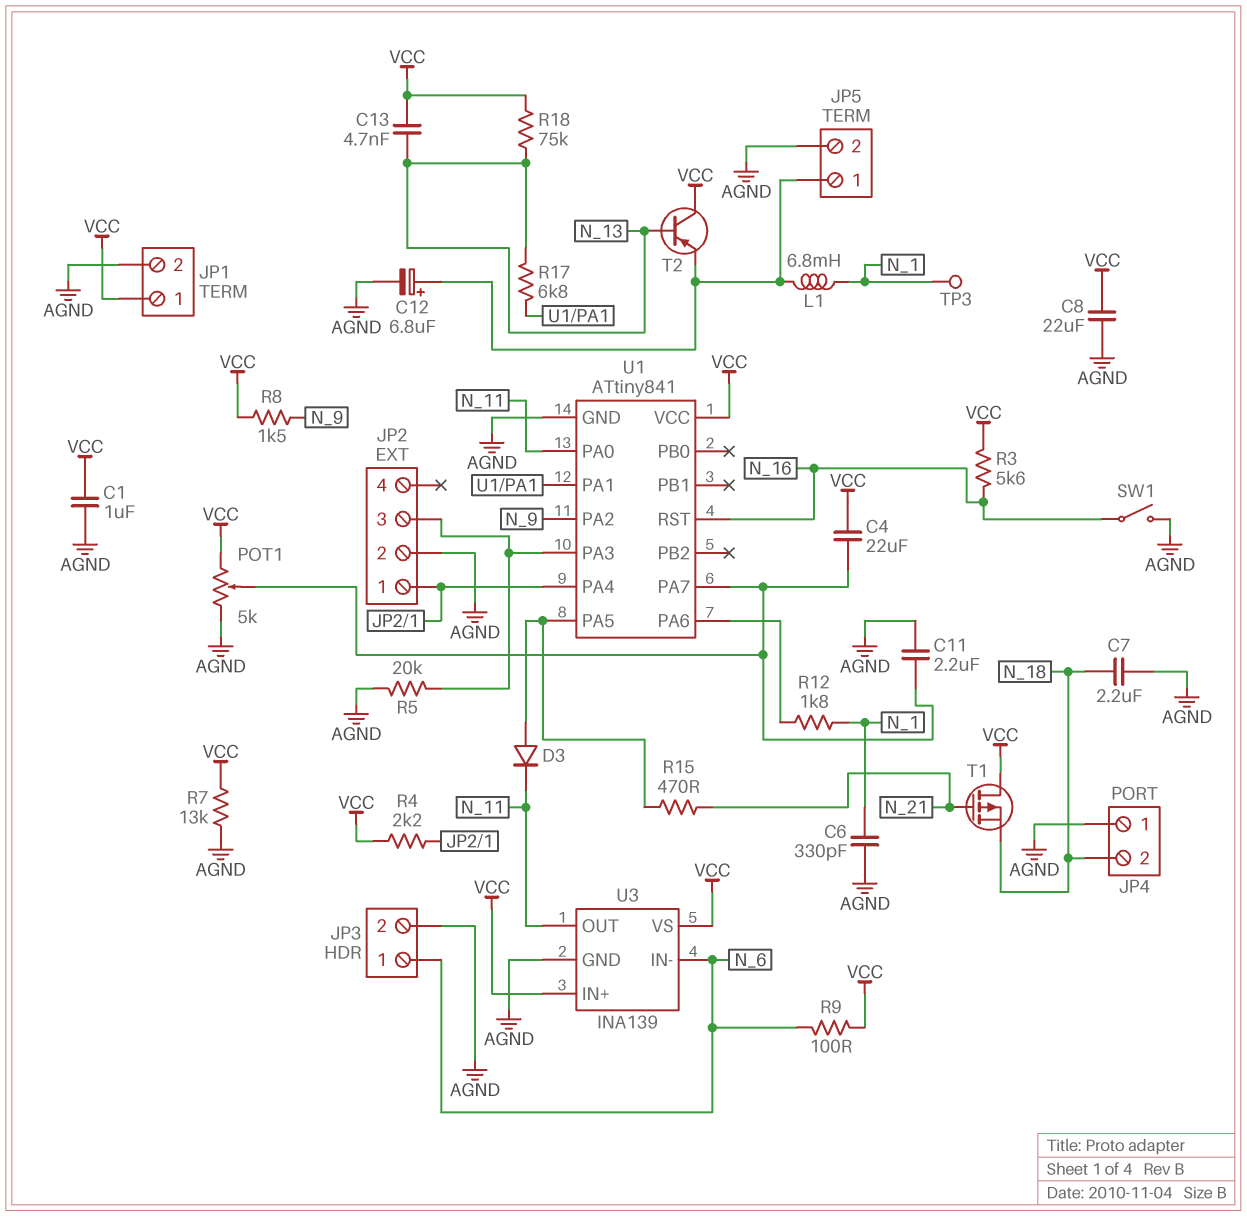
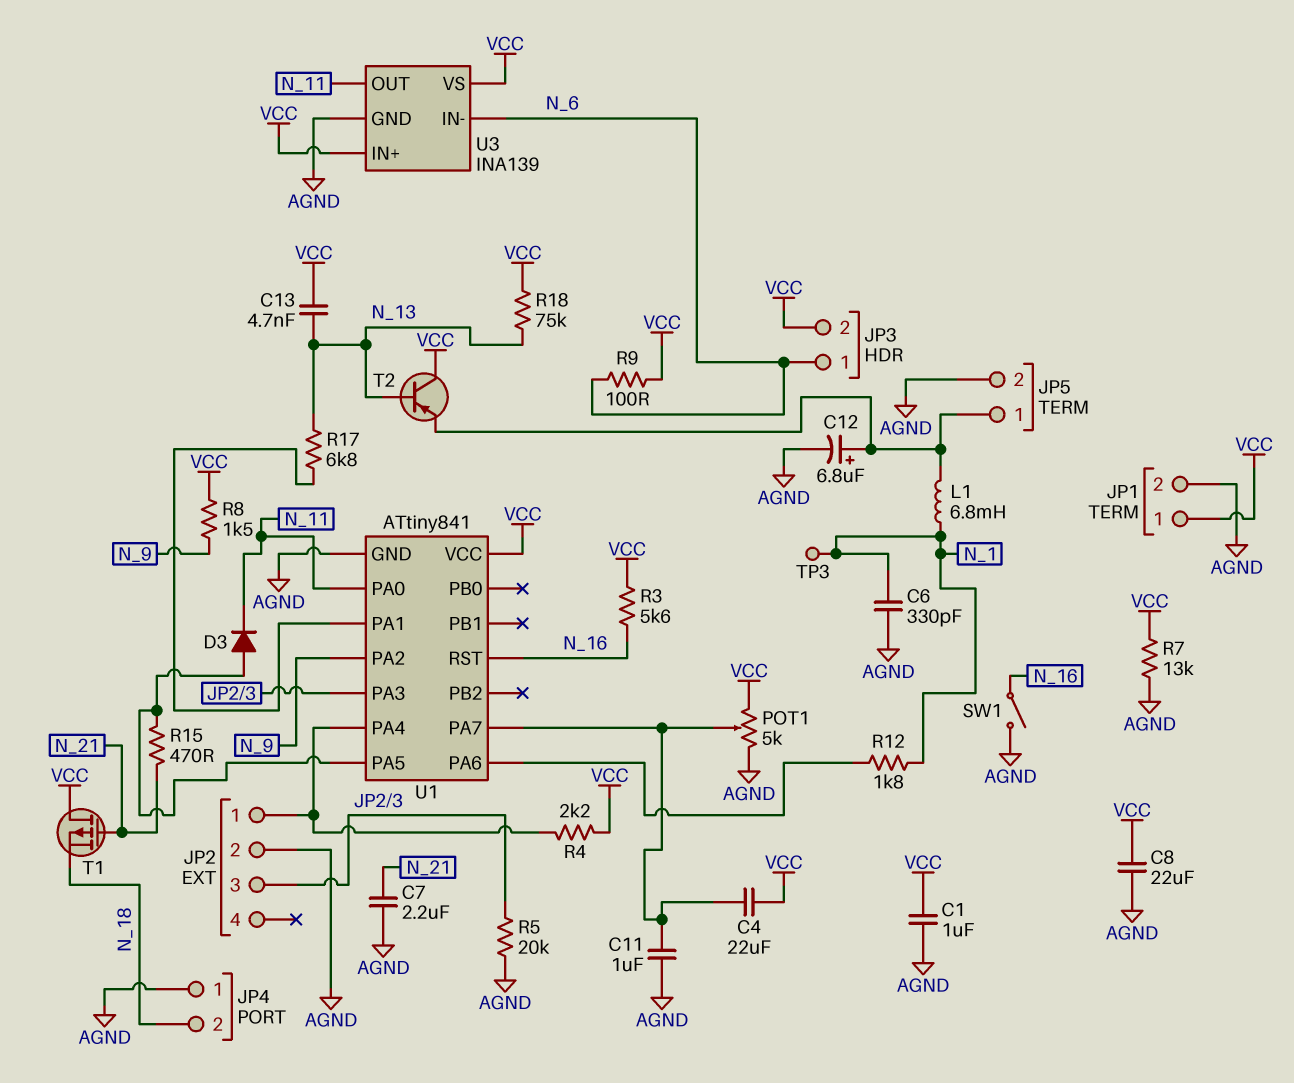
C7: 2.2uF (AGND, N_18) -> 2.2uF (AGND, N_21)
C11: 2.2uF (AGND, U1/PA7) -> 1uF (AGND, U1/PA7)
JP3 pin 2: AGND -> VCC

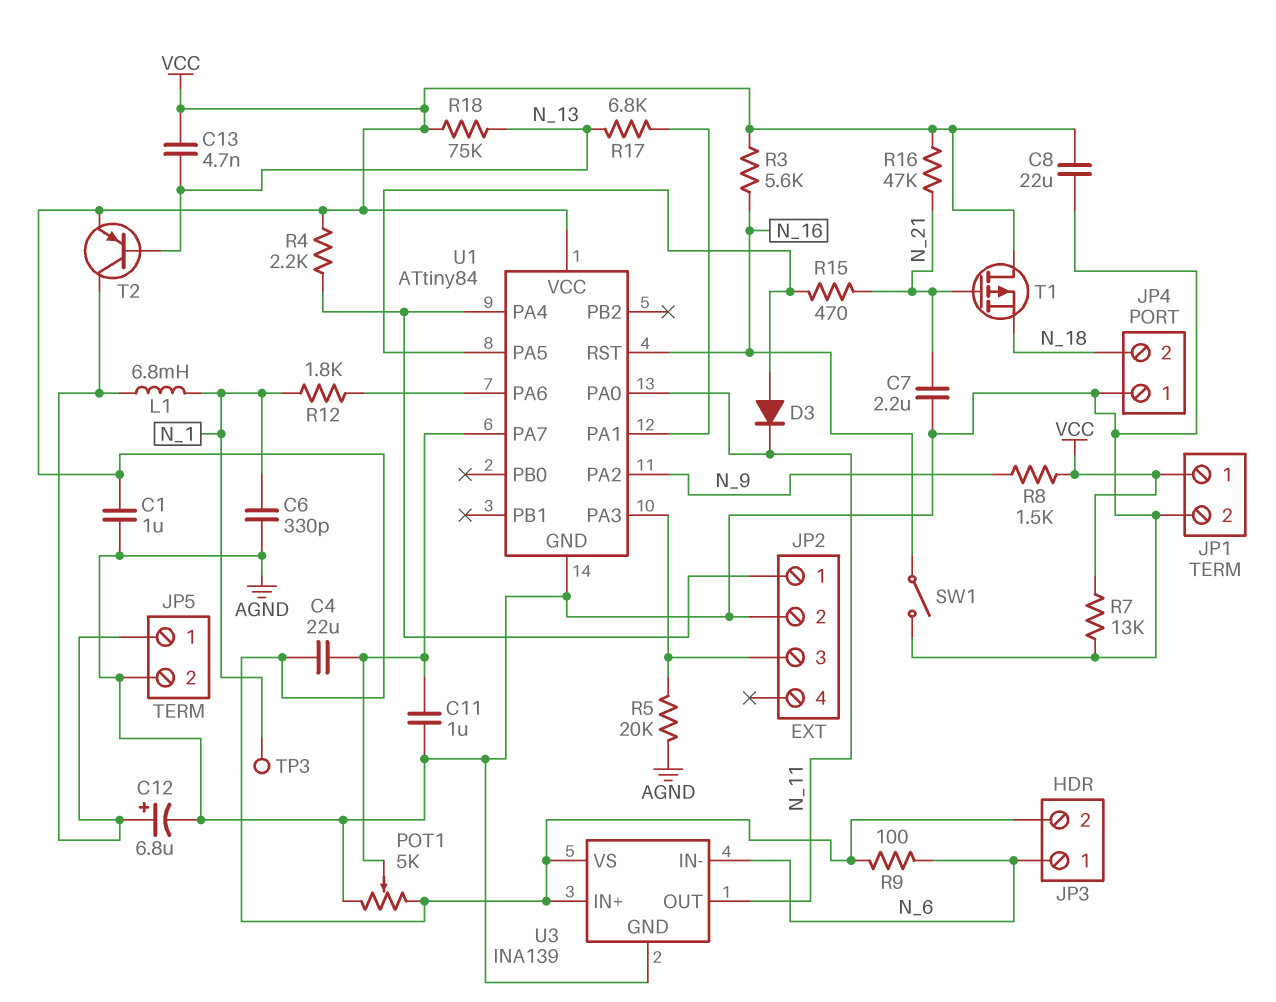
R16: none -> 47k (N_21, VCC)
T2: PNP (B N_13, C VCC, E JP5/1) -> PNP (B N_13, C JP5/1, E VCC)
U1: ATtiny841 -> ATtiny84

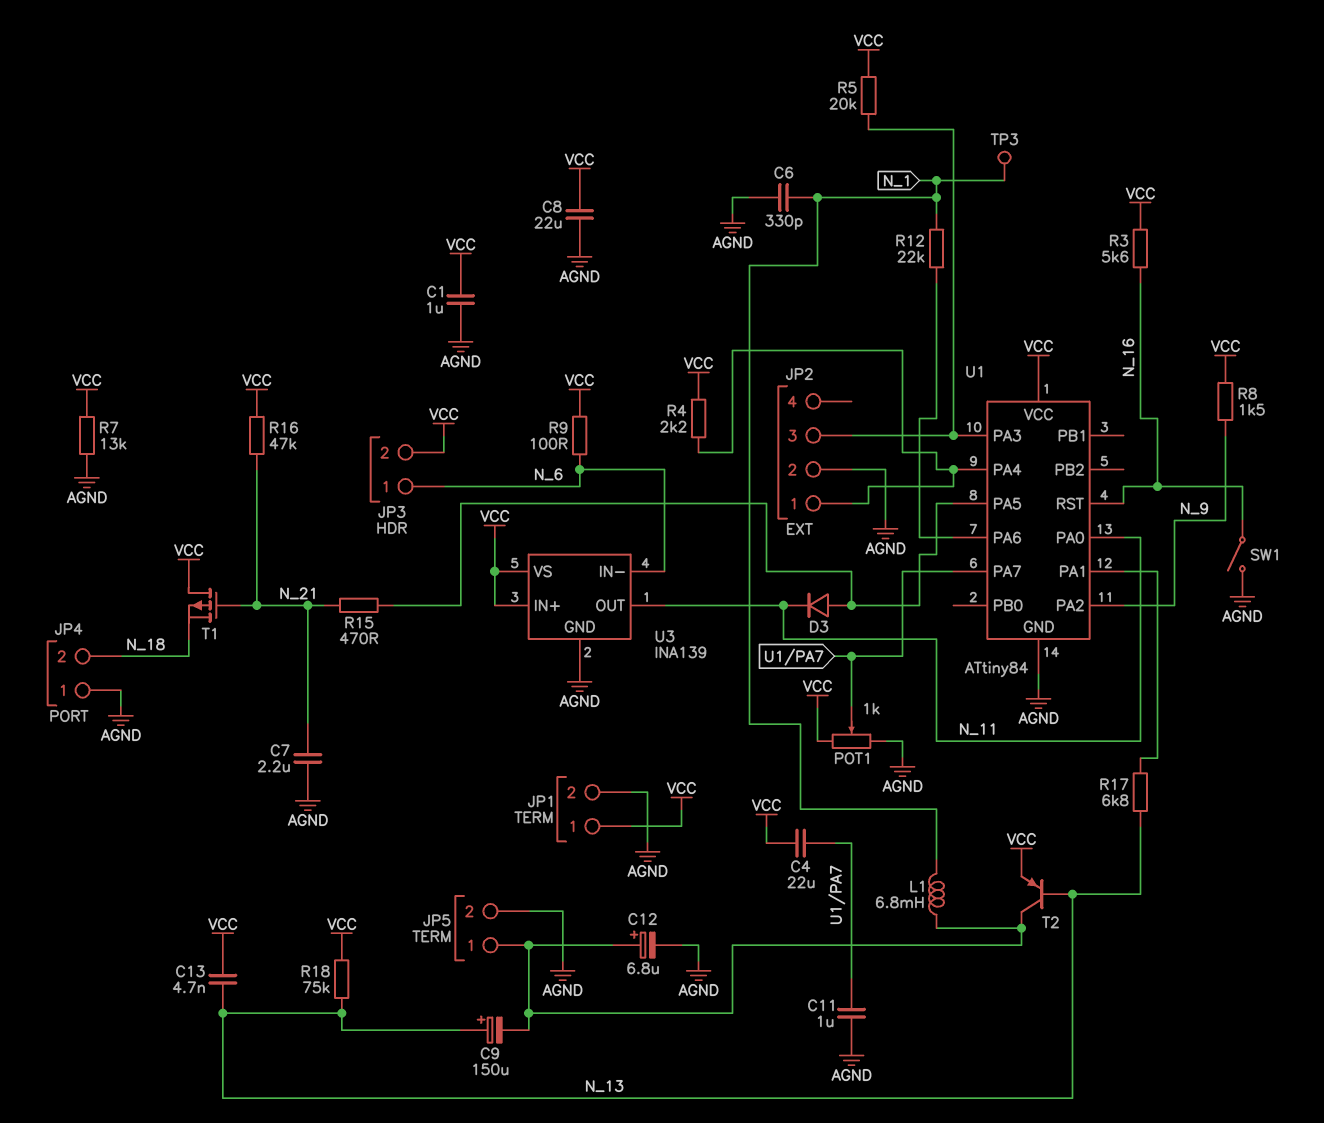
C9: none -> 150uF (plus N_13, minus JP5/1)
POT1: 5k (AGND, VCC, wiper U1/PA7) -> 1k (AGND, VCC, wiper U1/PA7)
R5: 20k (AGND, JP2/3) -> 20k (JP2/3, VCC)
R12: 1.8k (N_1, U1/PA6) -> 22k (N_1, U1/PA6)

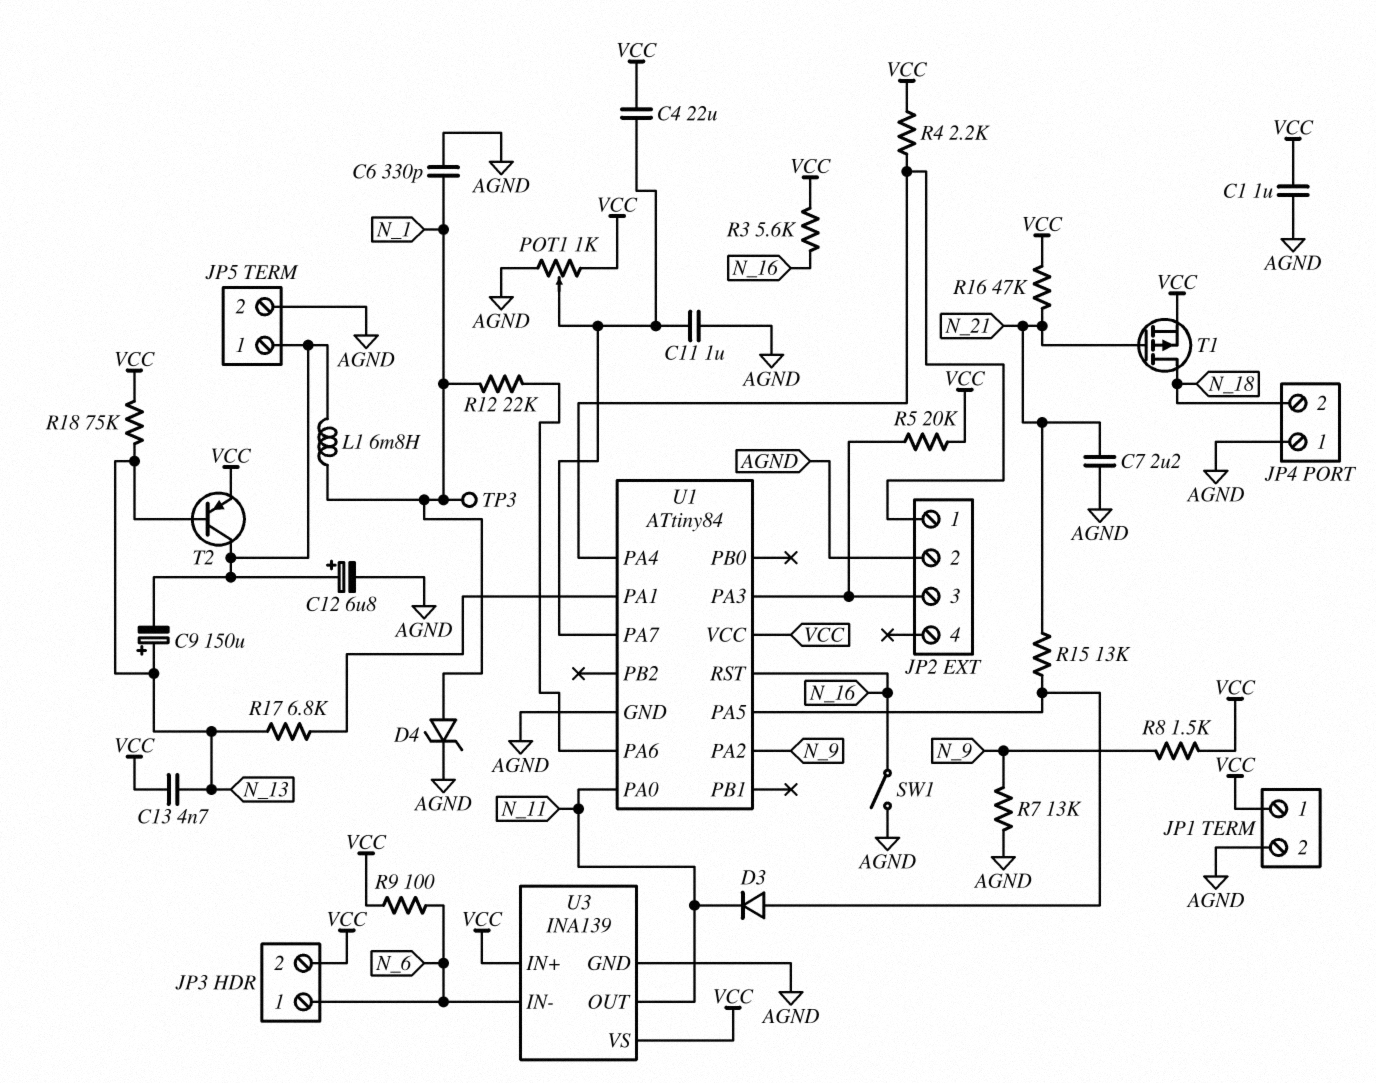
C8: 22uF (AGND, VCC) -> none
D4: none -> zener (A N_1, K AGND)
R7: 13k (AGND, VCC) -> 13k (AGND, N_9)
R15: 470 (N_21, U1/PA5) -> 13k (N_21, U1/PA5)
T1: PMOS (G N_21, D VCC, S N_18) -> PMOS (G N_21, D N_18, S VCC)

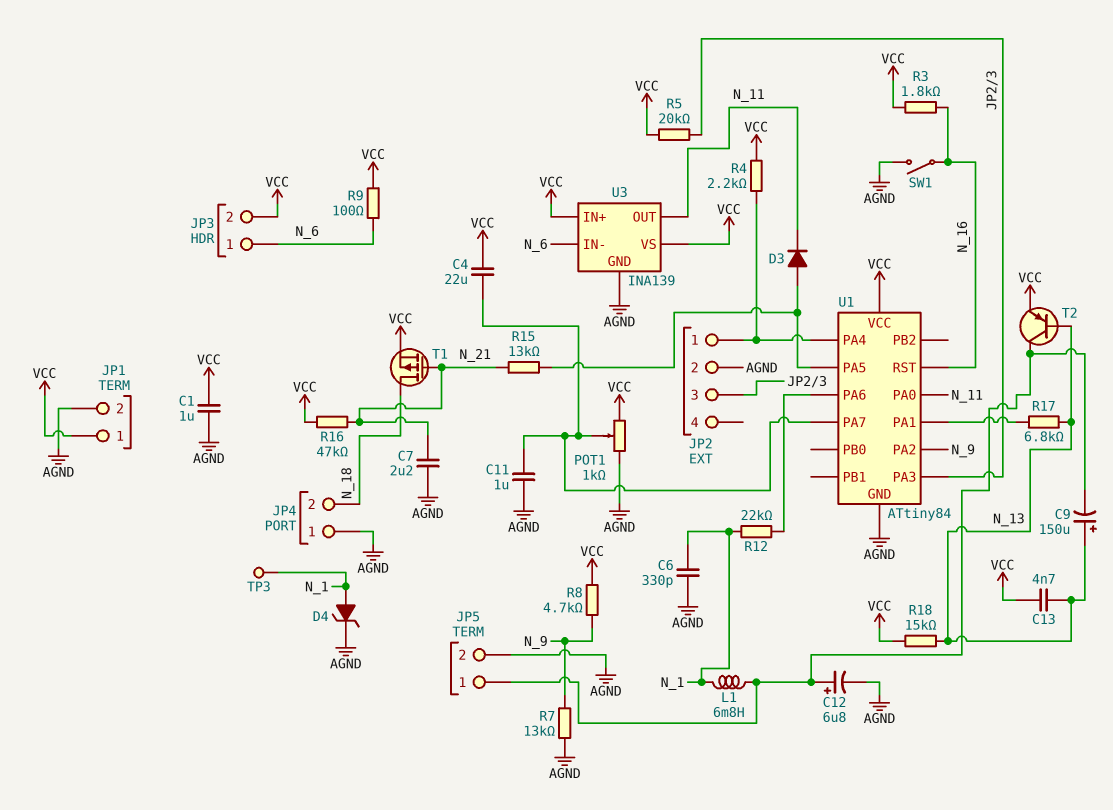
R3: 5.6k (N_16, VCC) -> 1.8k (N_16, VCC)
R8: 1.5k (N_9, VCC) -> 4.7k (N_9, VCC)
R18: 75k (N_13, VCC) -> 15k (N_13, VCC)

